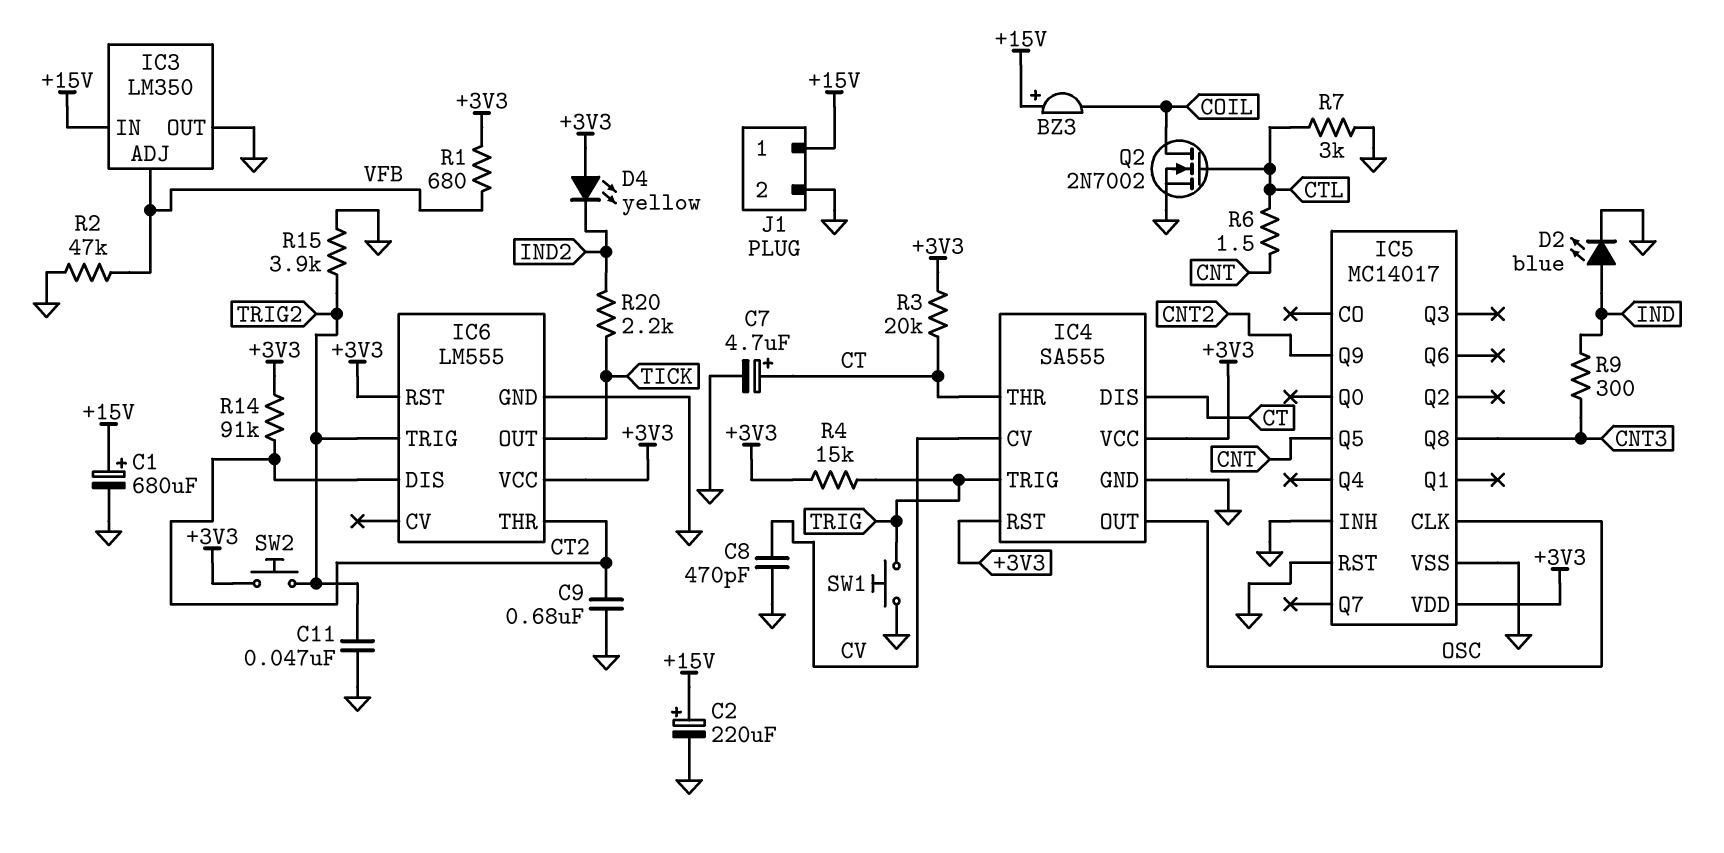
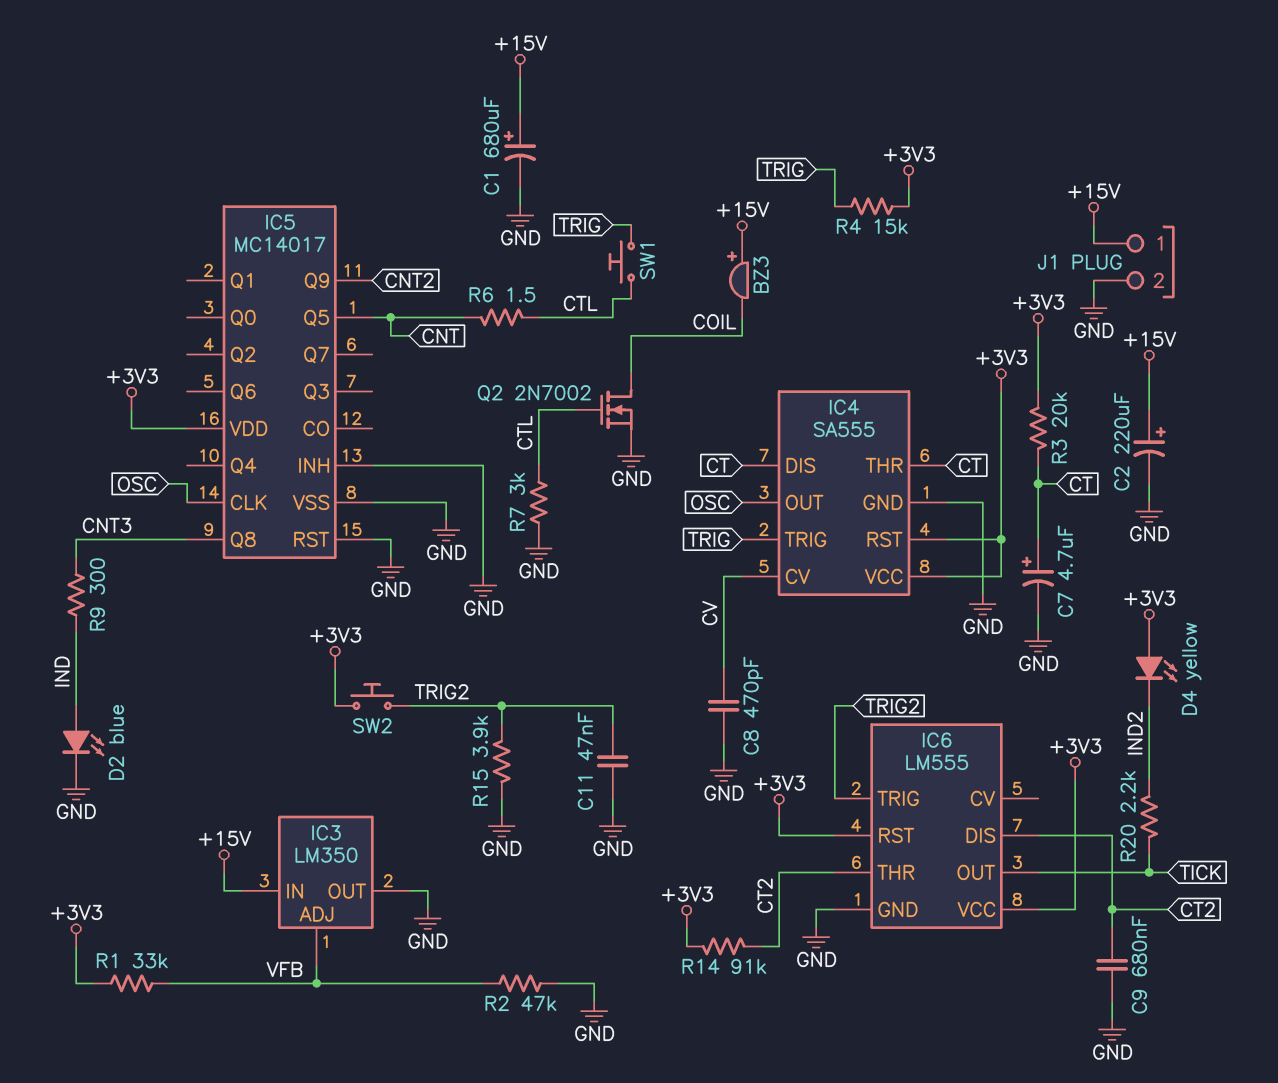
R1: 680 (+3V3, VFB) -> 33k (+3V3, VFB)
SW1: button (GND, TRIG) -> button (CTL, TRIG)

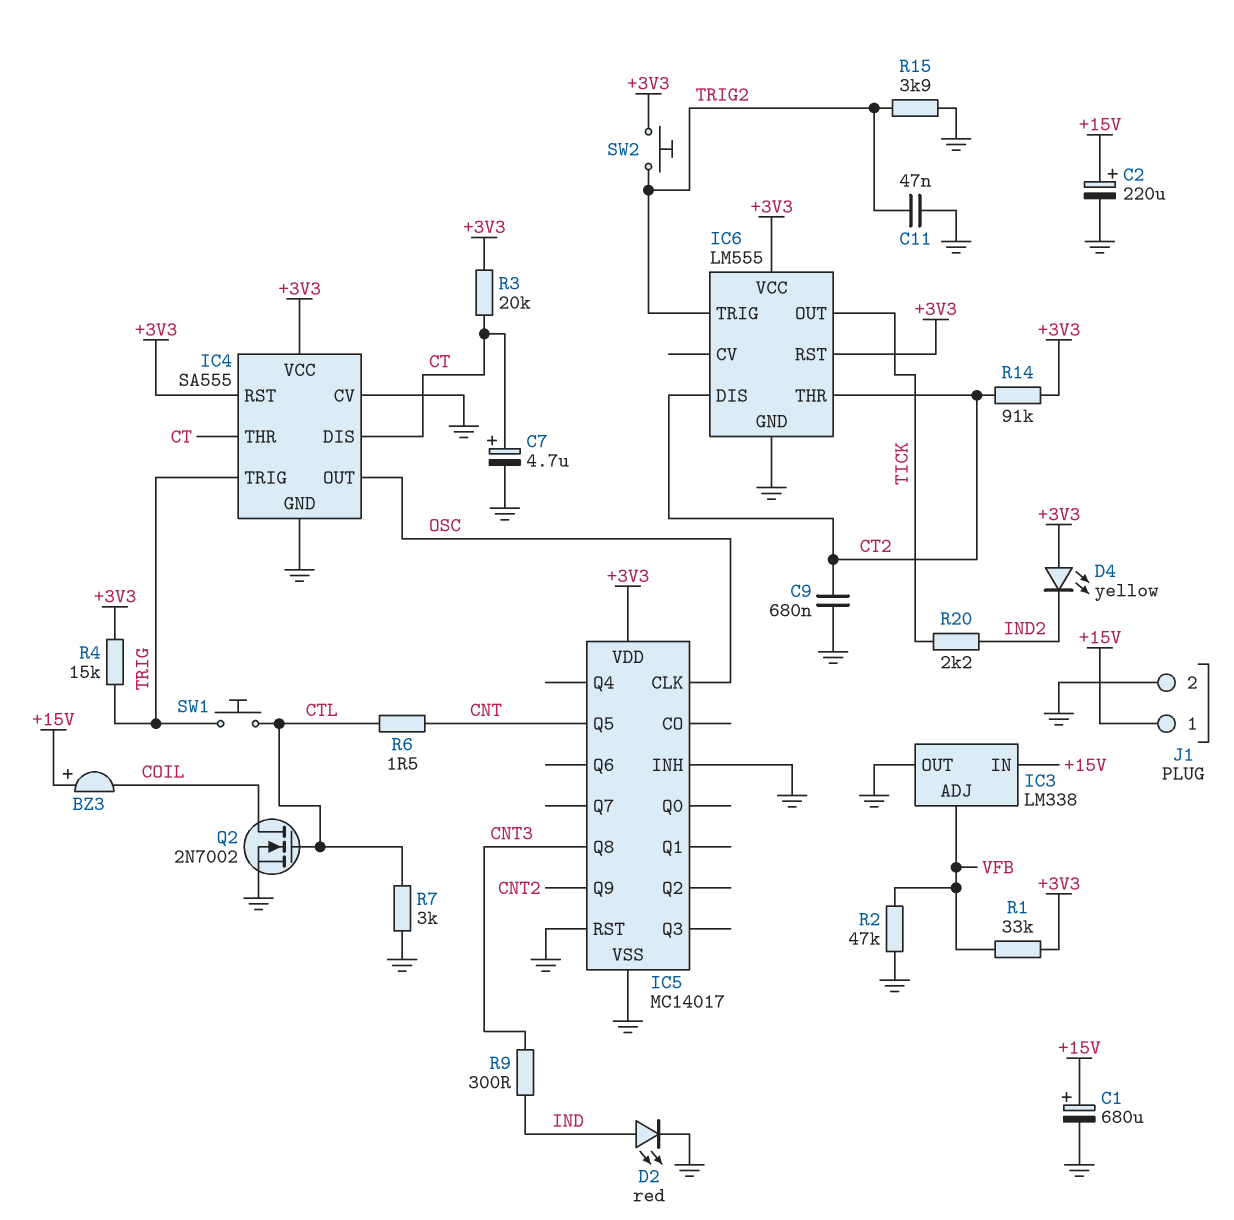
C8: 470pF (CV, GND) -> none
D2: LED blue (A IND, K GND) -> LED red (A IND, K GND)
IC3: LM350 -> LM338
IC4 pin CV: CV -> GND

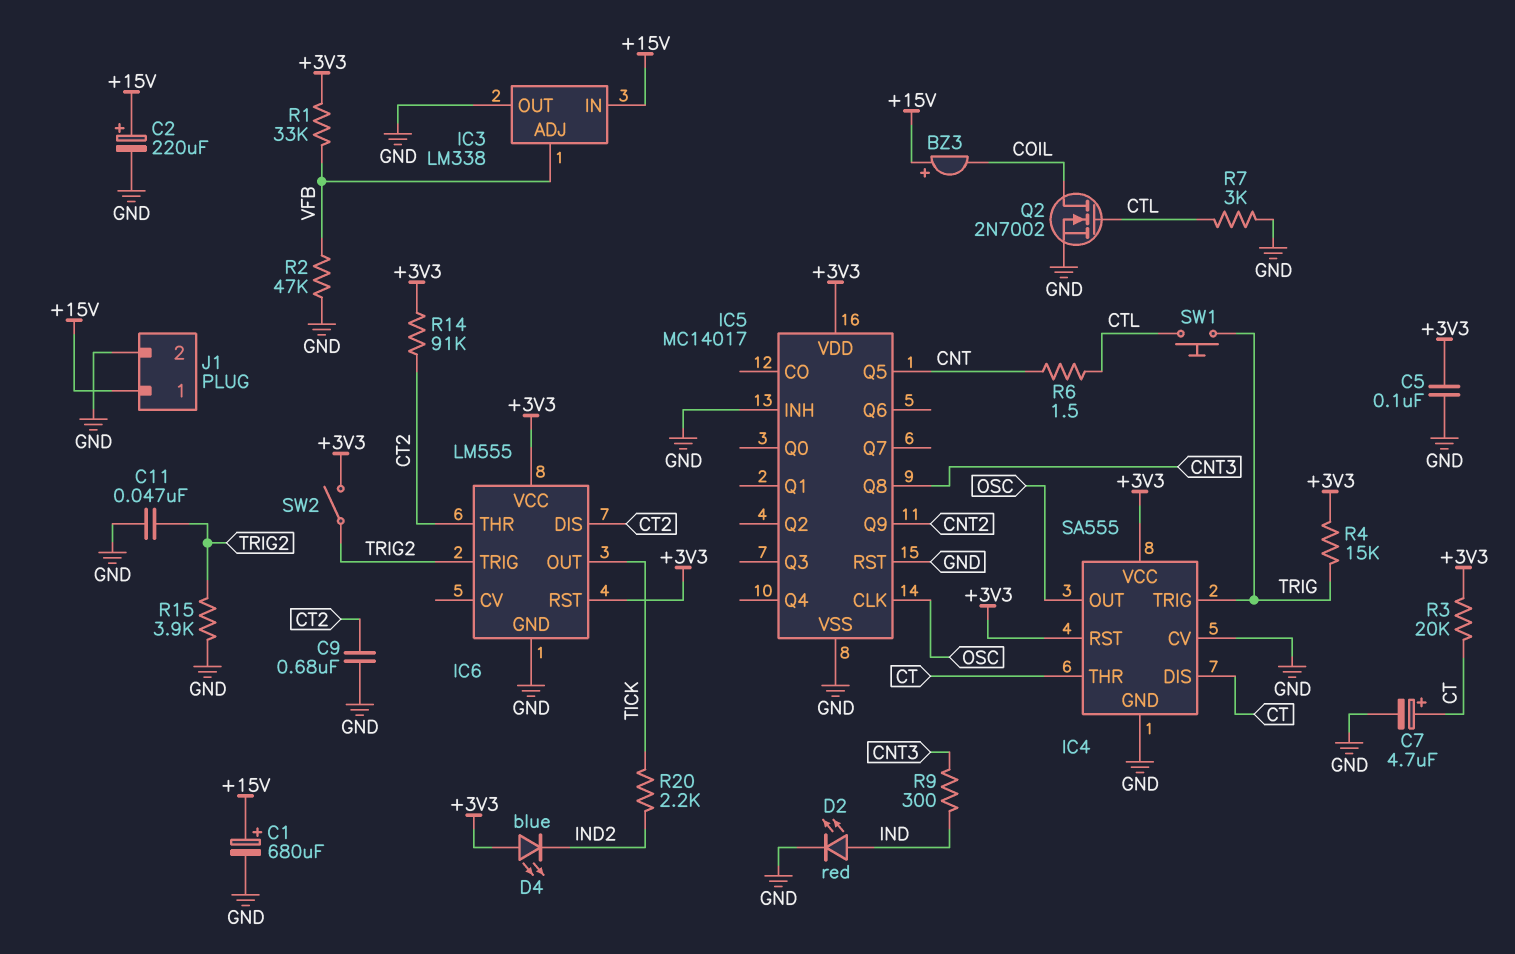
C5: none -> 100nF (+3V3, GND)
D4: LED yellow (A +3V3, K IND2) -> LED blue (A +3V3, K IND2)
SW2: button (+3V3, TRIG2) -> switch (+3V3, TRIG2)

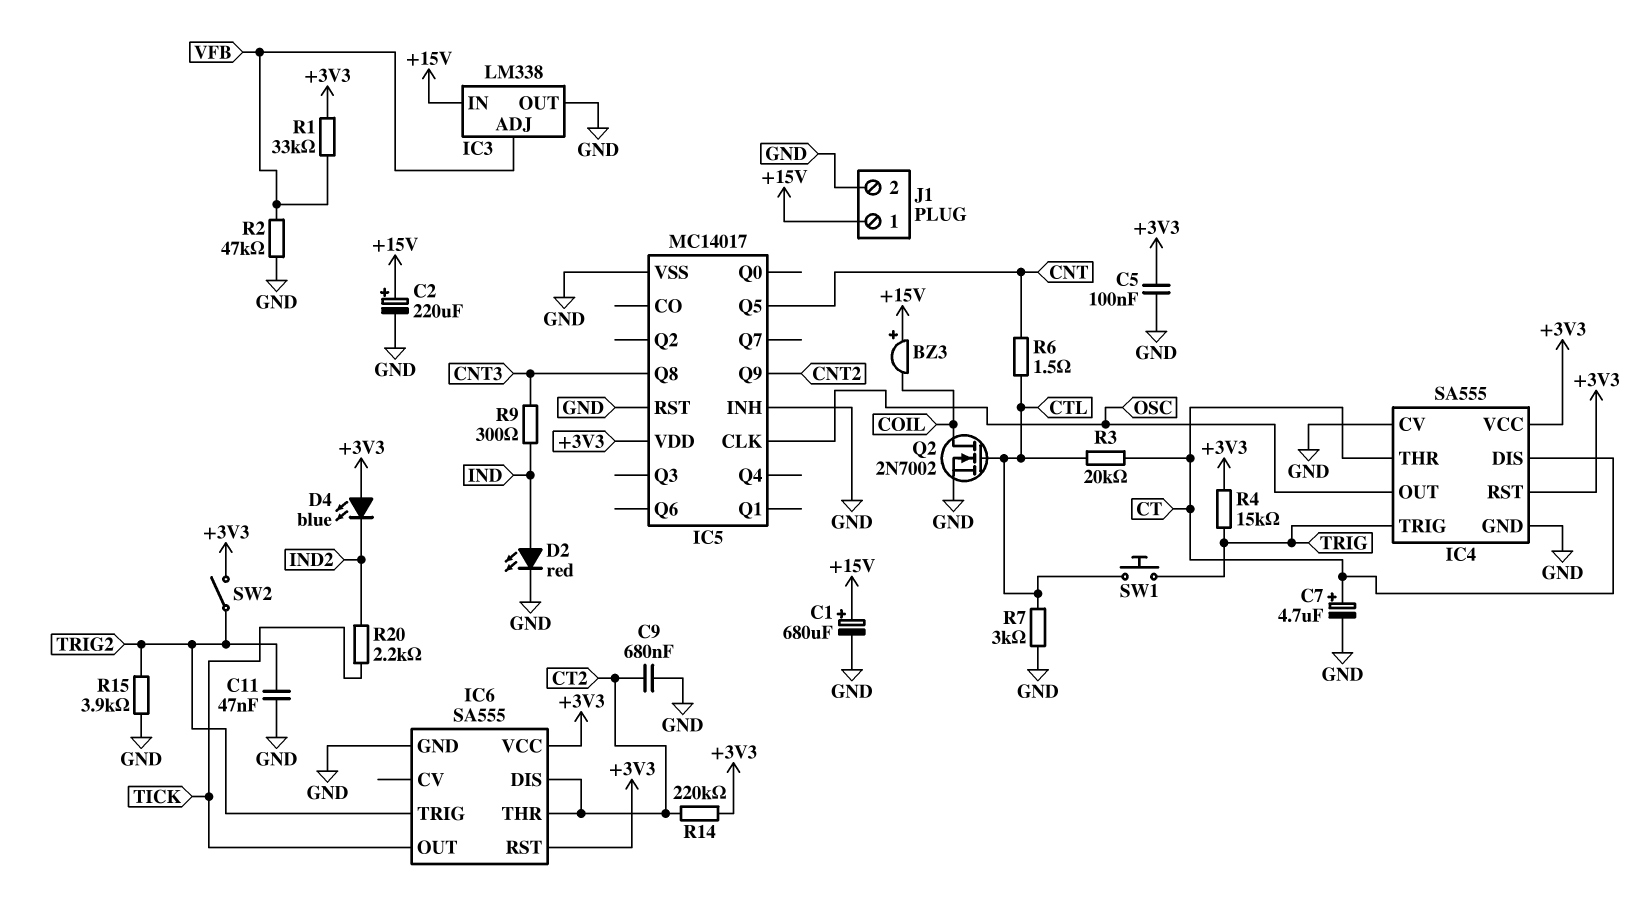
IC6: LM555 -> SA555
R3: 20k (+3V3, CT) -> 20k (CT, CTL)
R14: 91k (+3V3, CT2) -> 220k (+3V3, CT2)

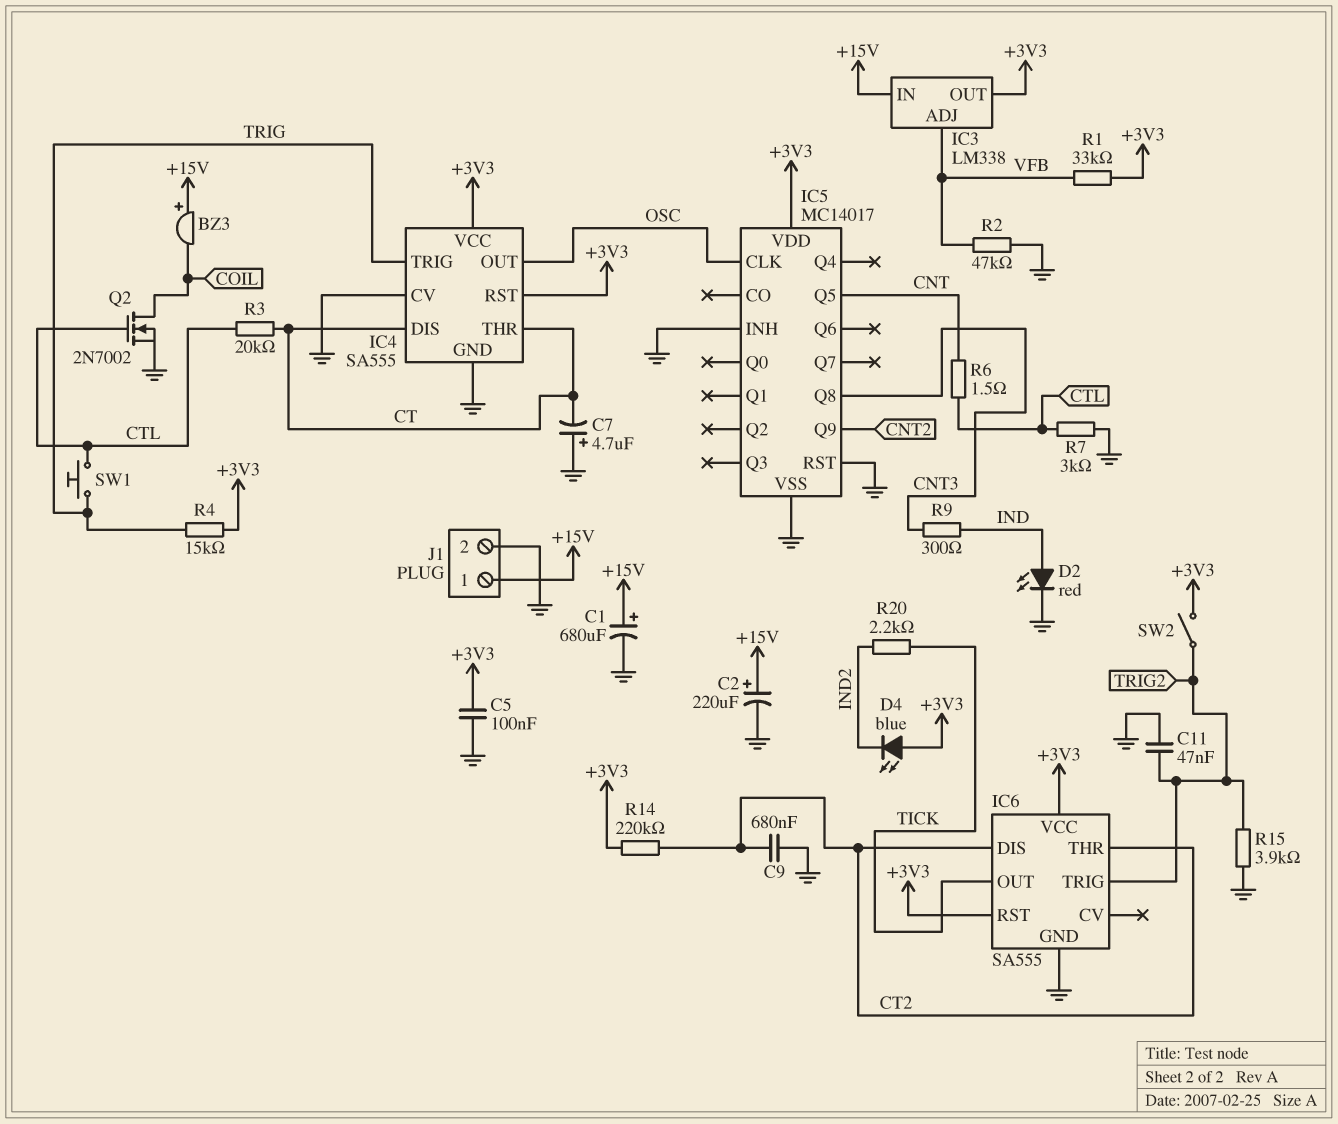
C7: 4.7uF (plus CT, minus GND) -> 4.7uF (plus GND, minus CT)
IC3 pin OUT: GND -> +3V3

